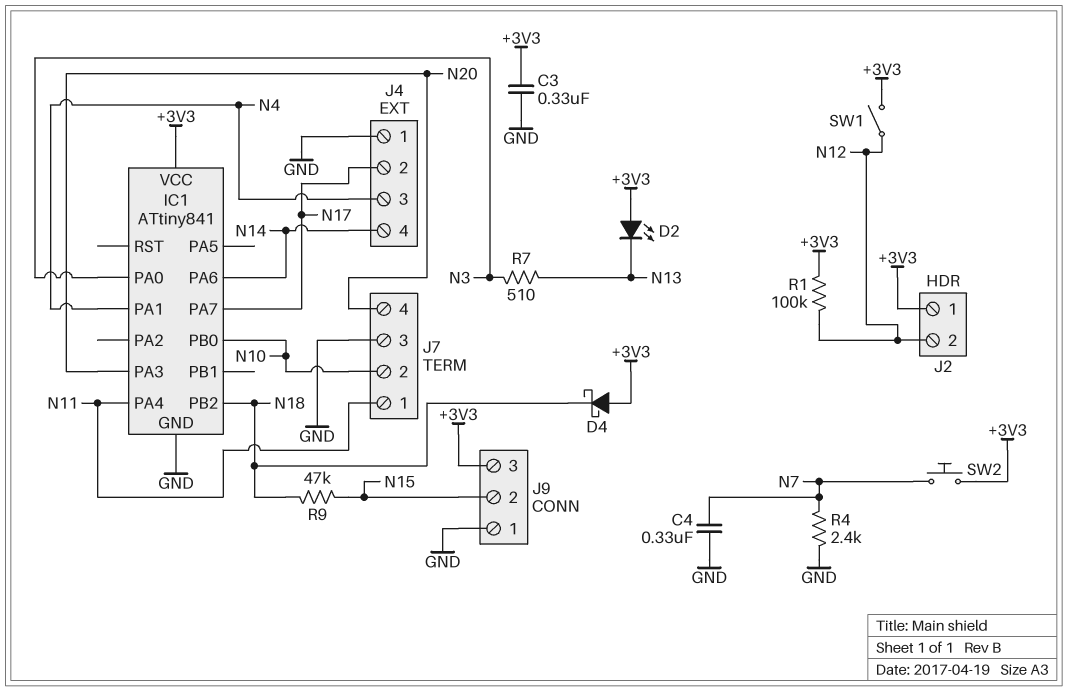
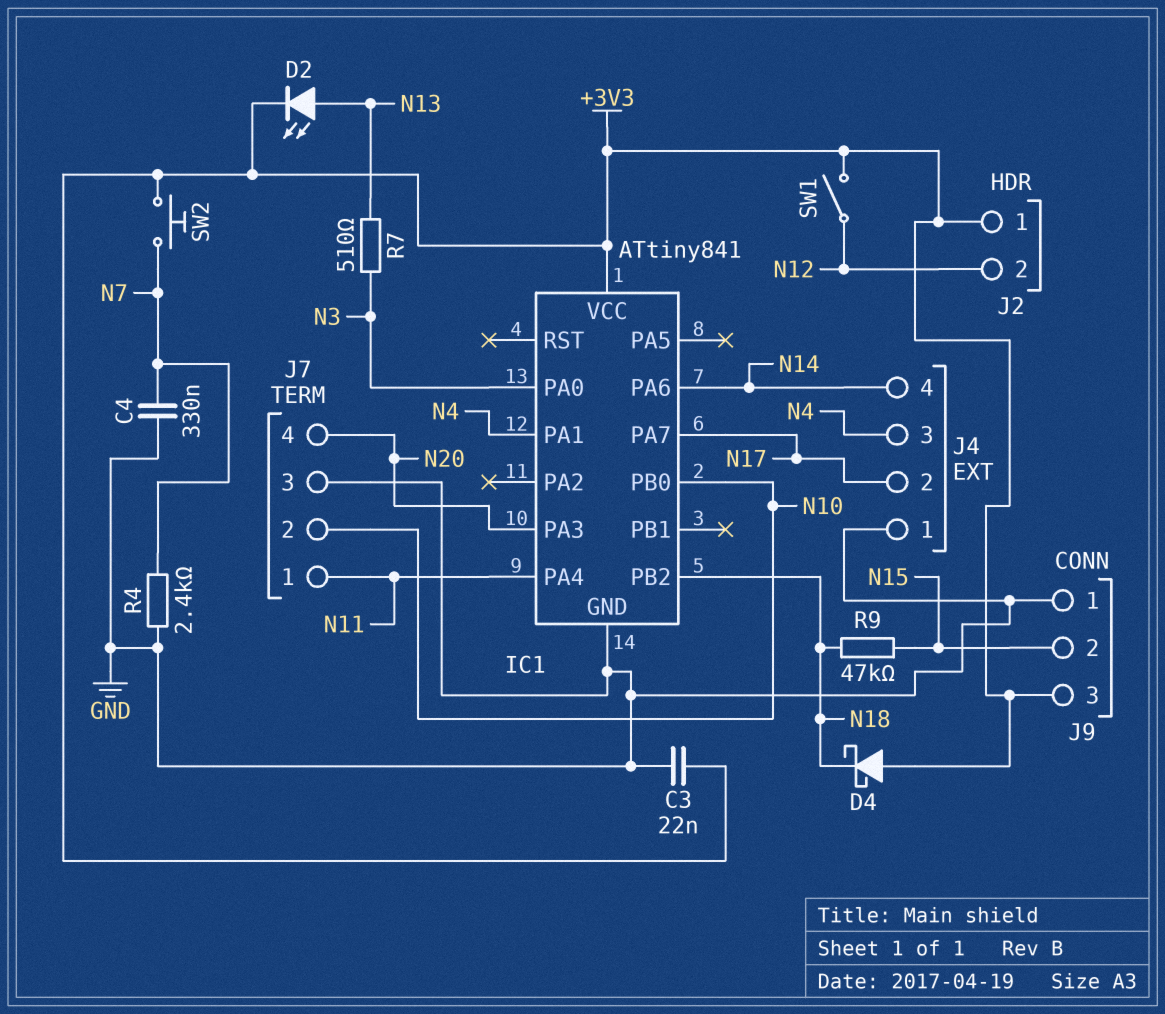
C3: 330nF (+3V3, GND) -> 22nF (+3V3, GND)
D2: LED (A +3V3, K N13) -> LED (A N13, K +3V3)
R1: 100k (+3V3, N12) -> none

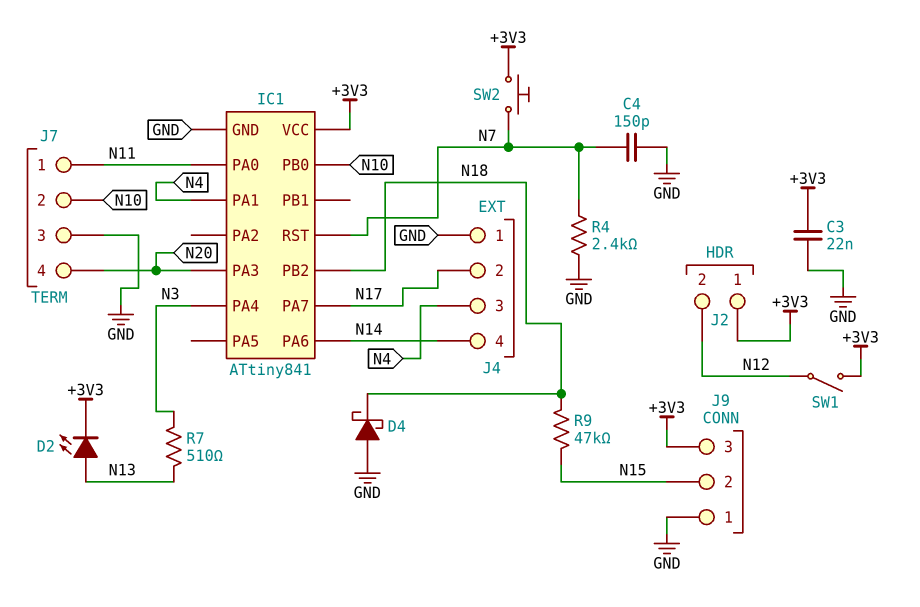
C4: 330nF (GND, N7) -> 150pF (GND, N7)
D4: schottky (A +3V3, K N18) -> schottky (A GND, K N18)
IC1 pin PA0: N3 -> N11
IC1 pin PA4: N11 -> N3
IC1 pin RST: none -> N7

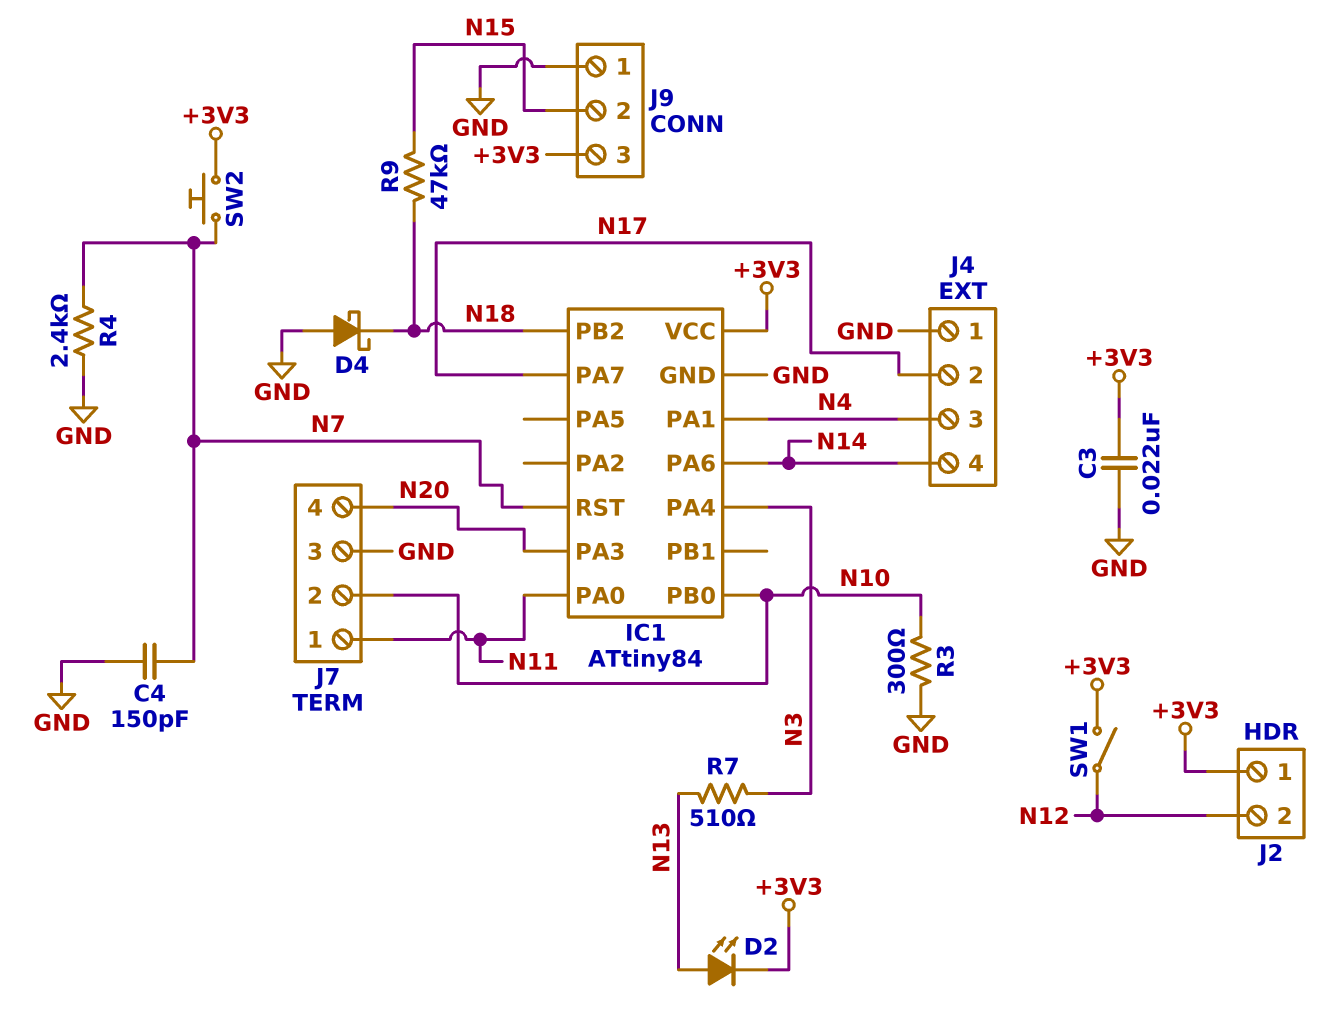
IC1: ATtiny841 -> ATtiny84
R3: none -> 300 (GND, N10)

